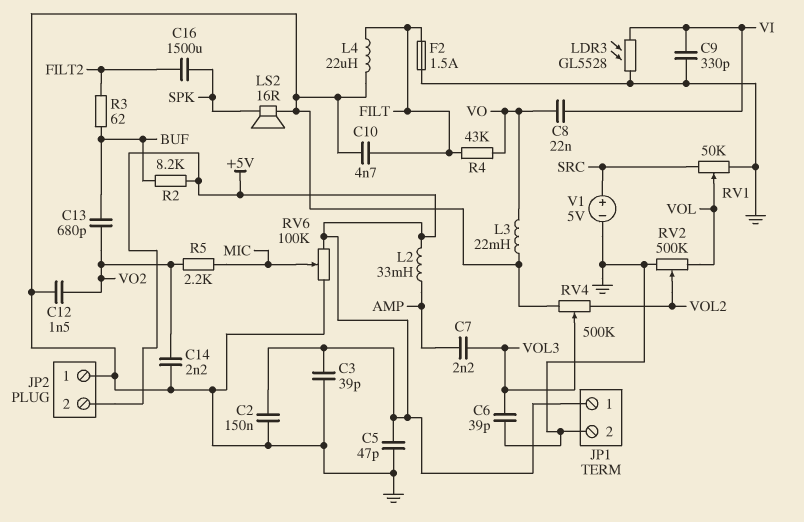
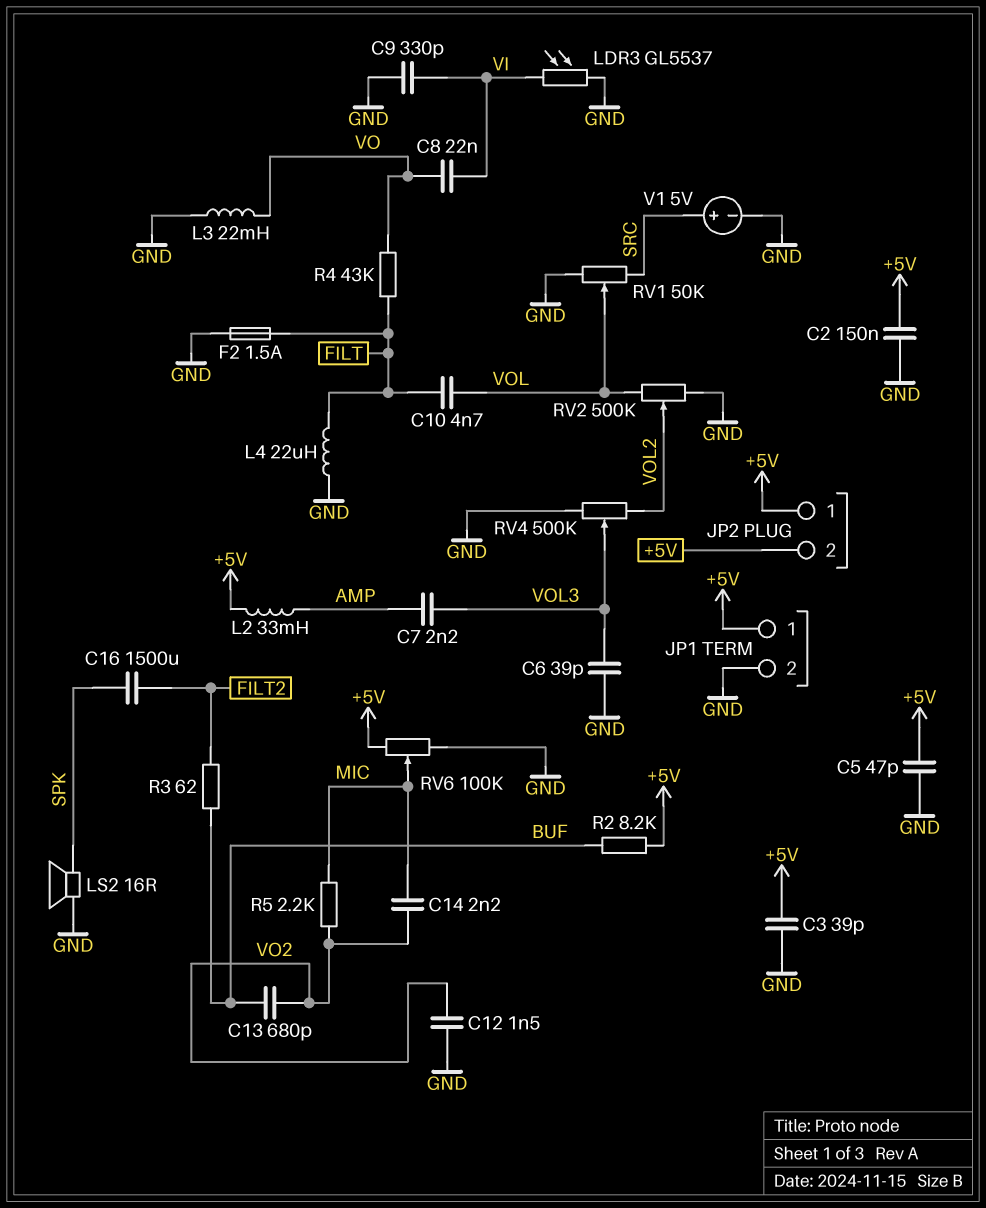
C10: 4.7nF (FILT, GND) -> 4.7nF (FILT, VOL)
C14: 2.2nF (GND, VO2) -> 2.2nF (MIC, VO2)
JP2 pin 1: GND -> +5V
LDR3: GL5528 (GND, VI) -> GL5537 (GND, VI)

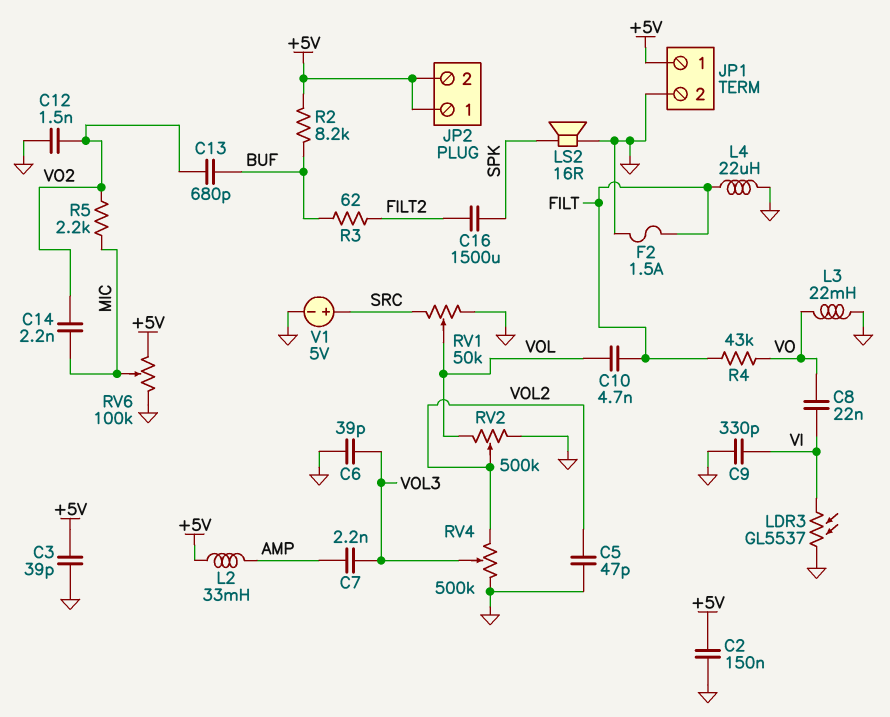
C5: 47pF (+5V, GND) -> 47pF (GND, VOL2)

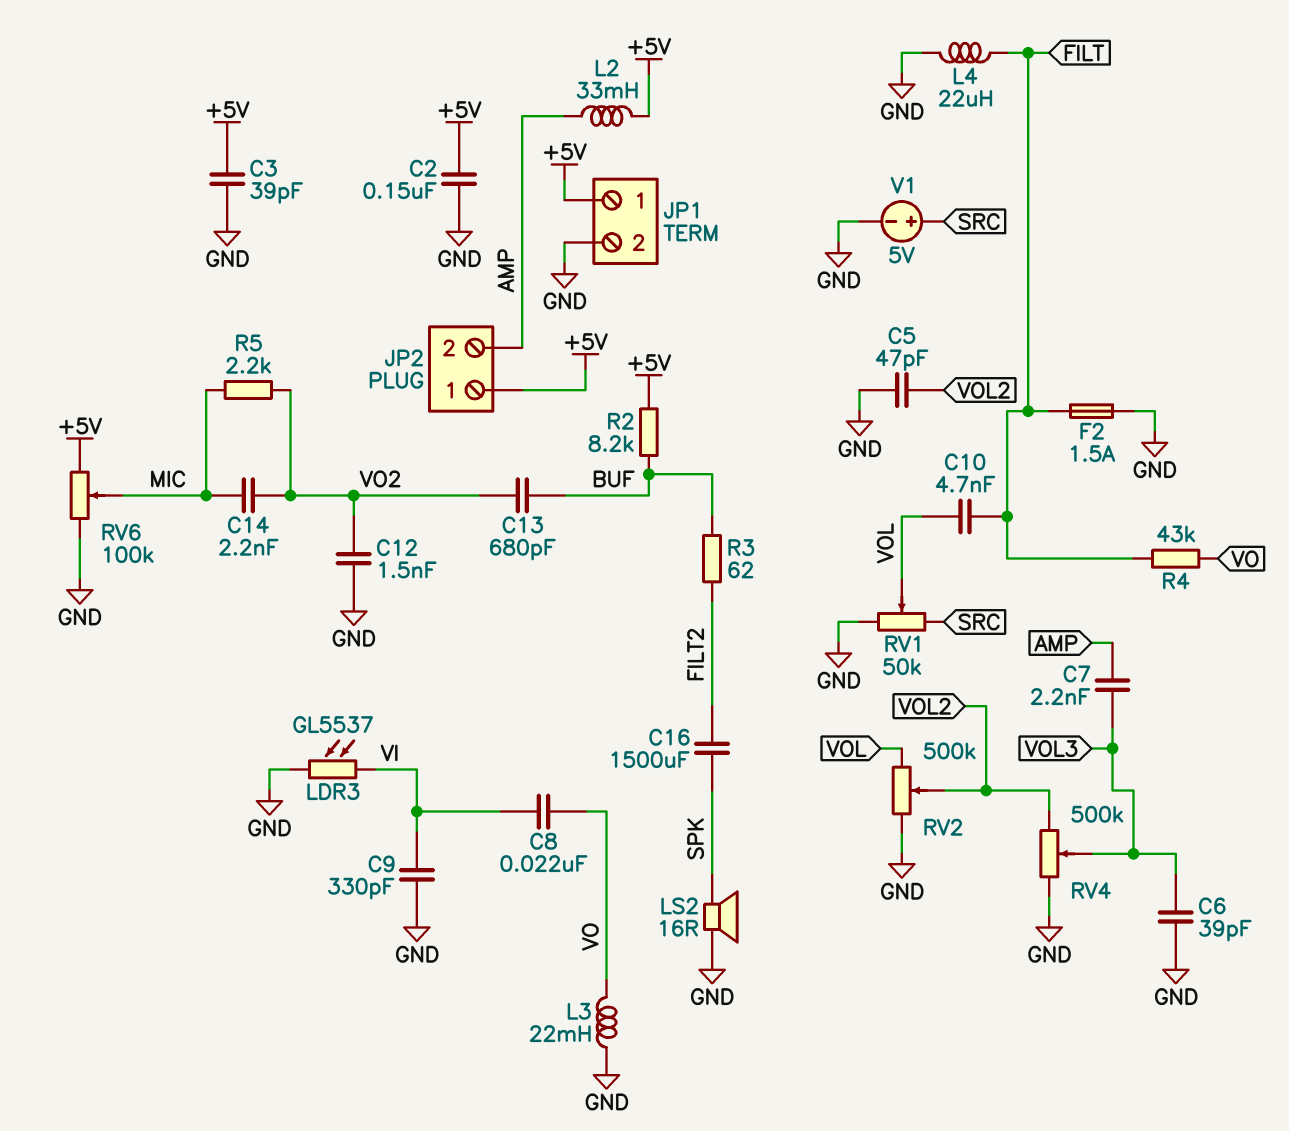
JP2 pin 2: +5V -> AMP

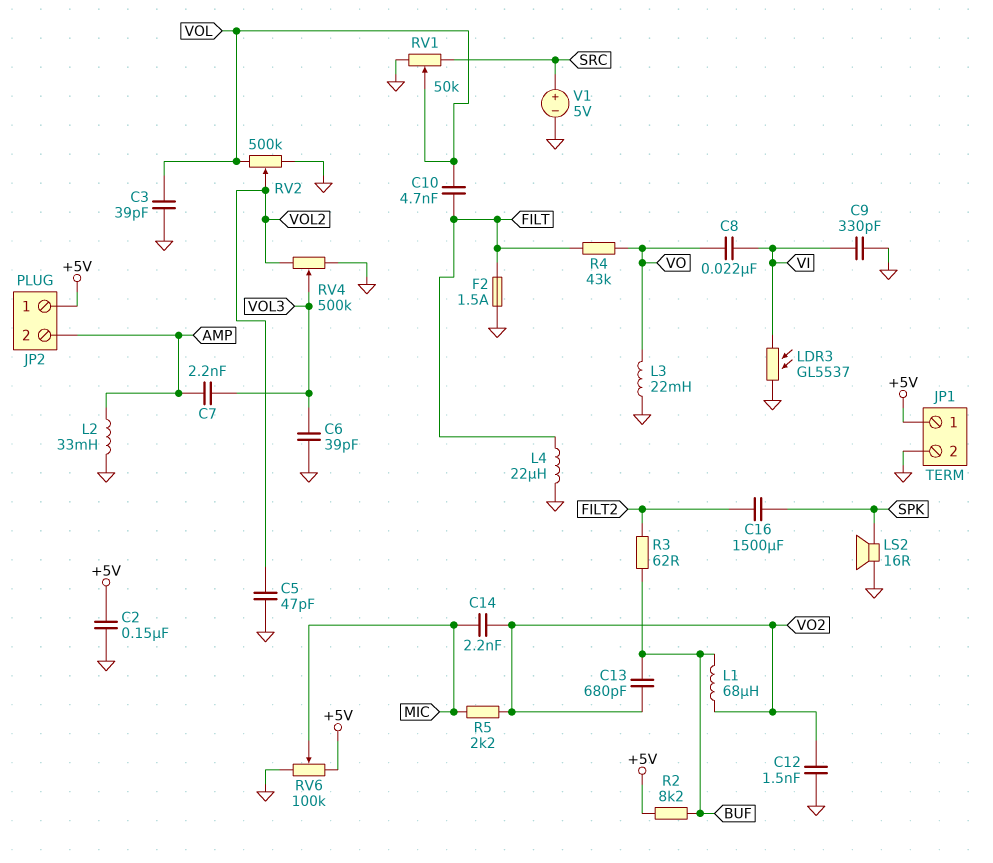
C3: 39pF (+5V, GND) -> 39pF (GND, VOL)
L1: none -> 68uH (BUF, VO2)
L2: 33mH (+5V, AMP) -> 33mH (AMP, GND)

